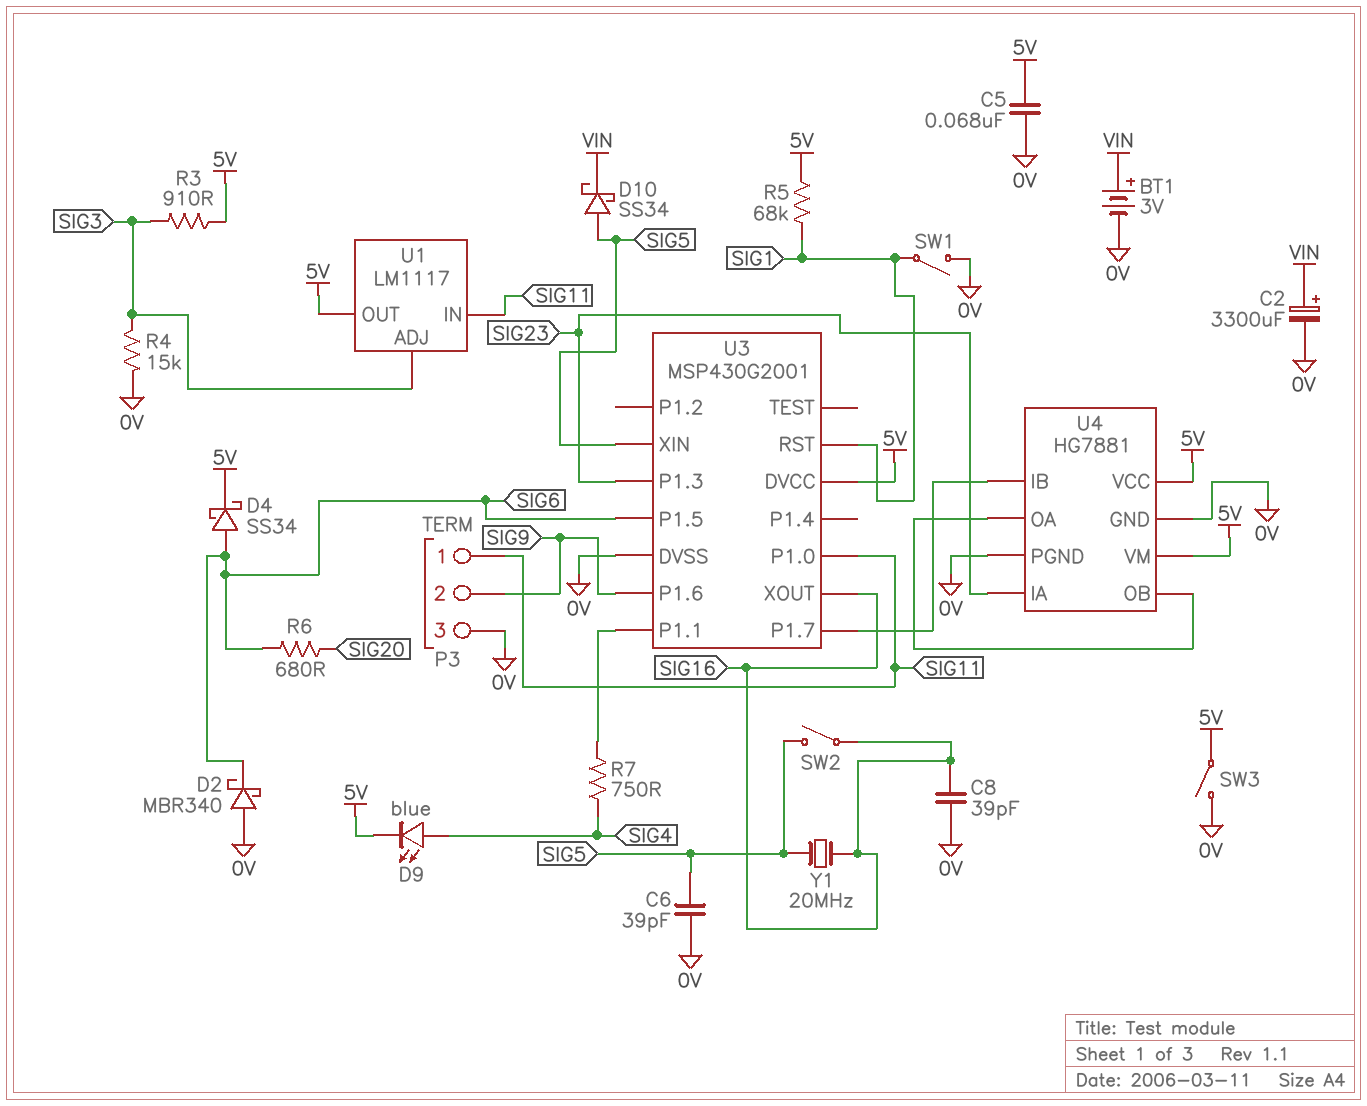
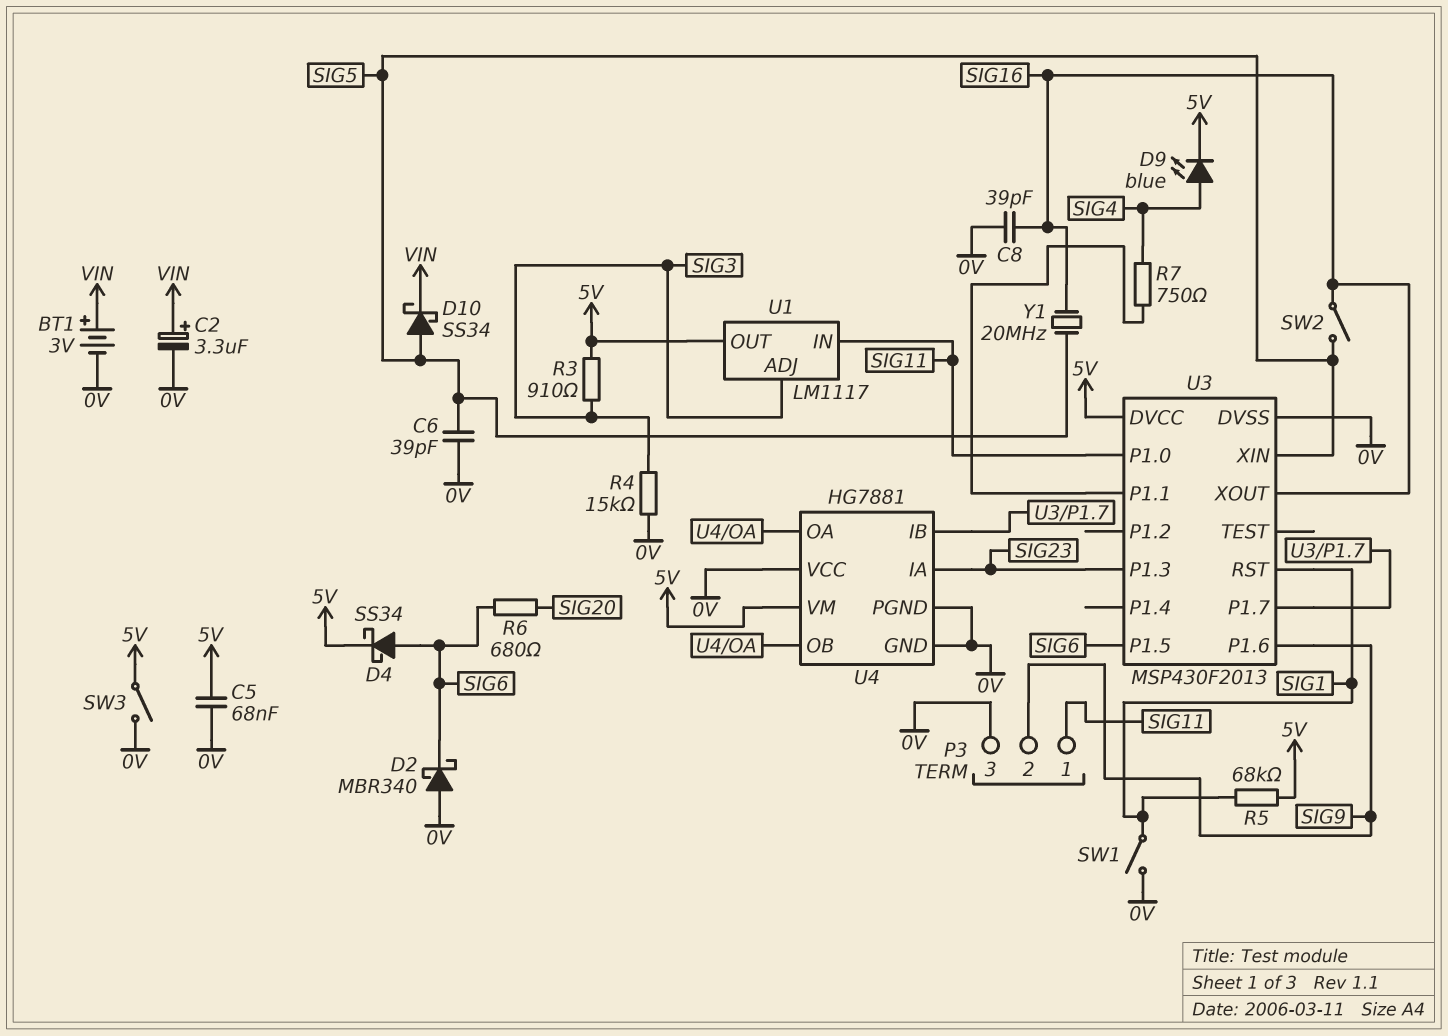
C2: 3300uF (plus VIN, minus 0V) -> 3.3uF (plus VIN, minus 0V)
U3: MSP430G2001 -> MSP430F2013
U4 pin VCC: 5V -> 0V

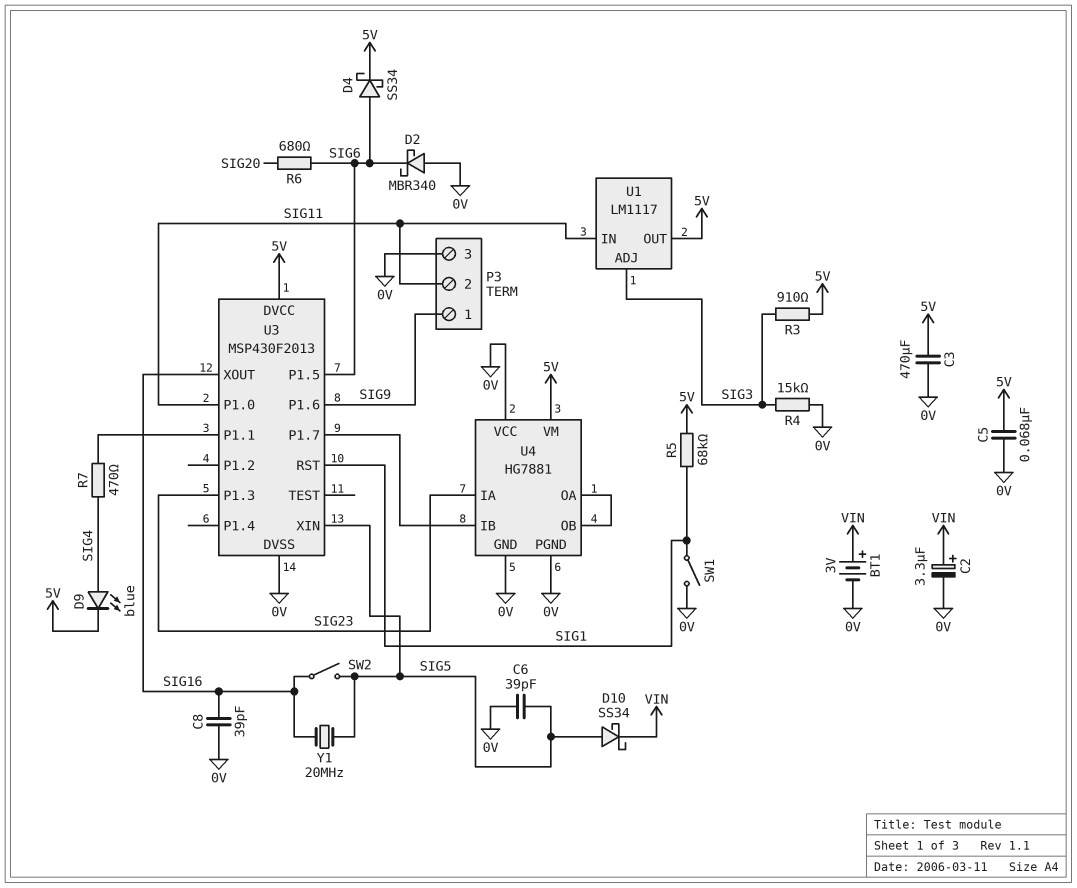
C3: none -> 470uF (0V, 5V)
P3 pin 1: SIG11 -> SIG9
P3 pin 2: SIG9 -> SIG11
R7: 750 (SIG4, U3/P1.1) -> 470 (SIG4, U3/P1.1)
SW3: switch (0V, 5V) -> none

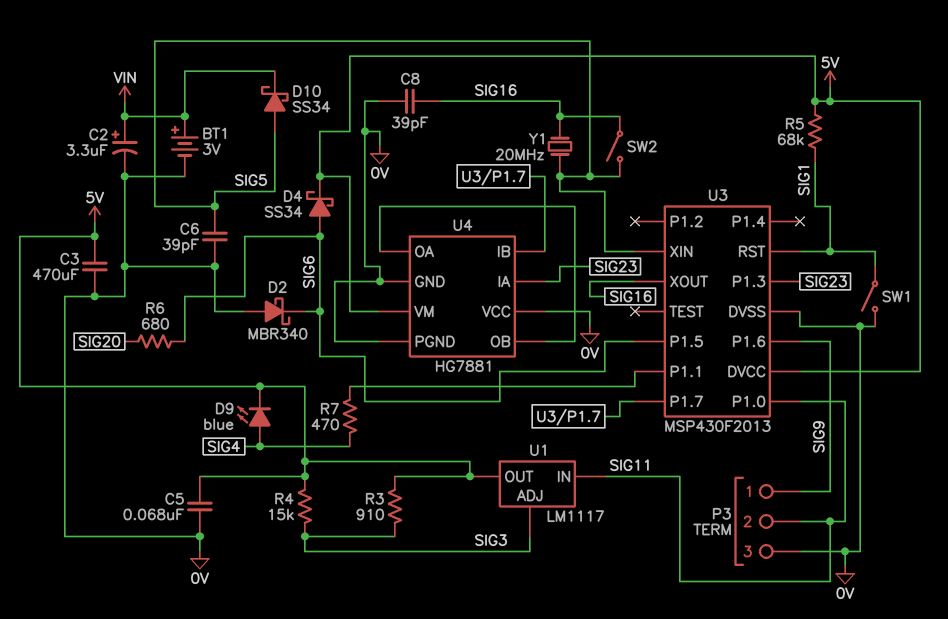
R4: 15k (0V, SIG3) -> 15k (5V, SIG3)

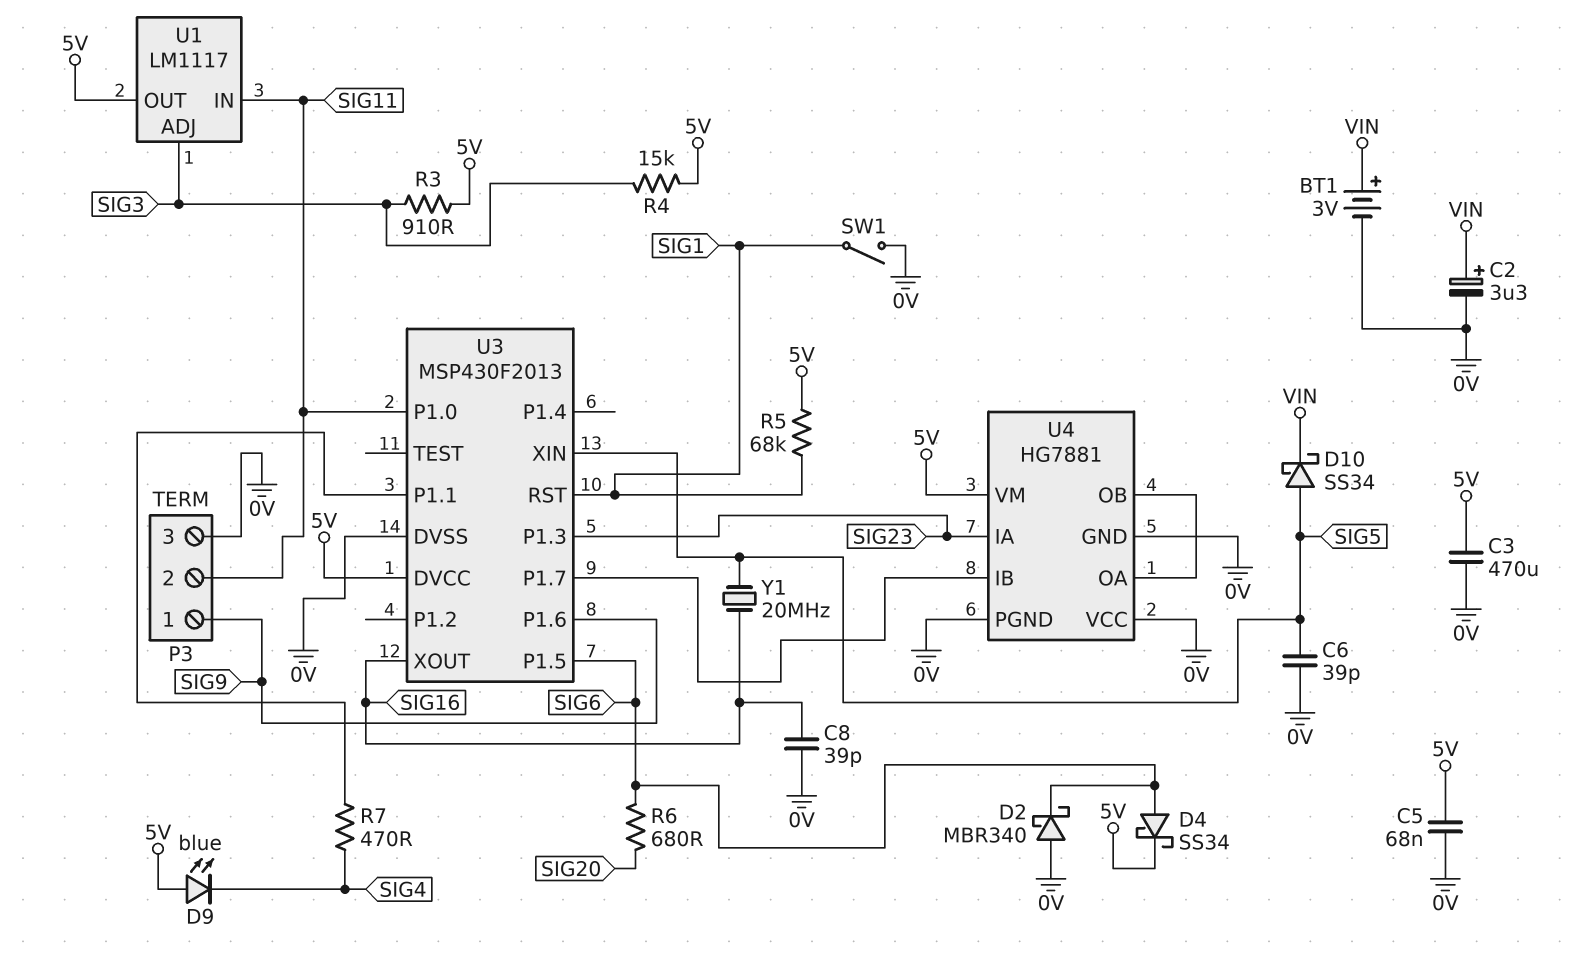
D9: LED blue (A SIG4, K 5V) -> LED blue (A 5V, K SIG4)
SW2: switch (SIG5, SIG16) -> none

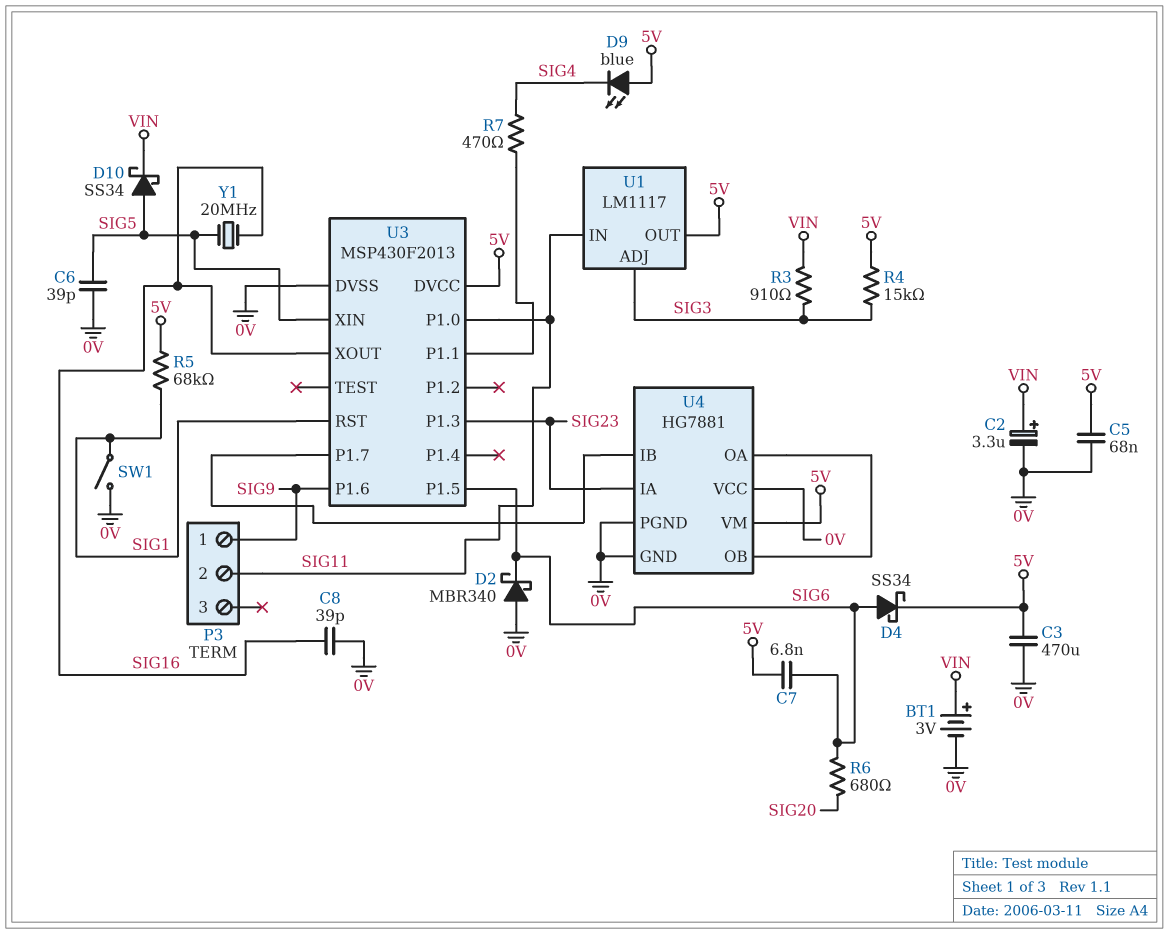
C7: none -> 6.8nF (5V, SIG6)
P3 pin 3: 0V -> none
R3: 910 (5V, SIG3) -> 910 (SIG3, VIN)

